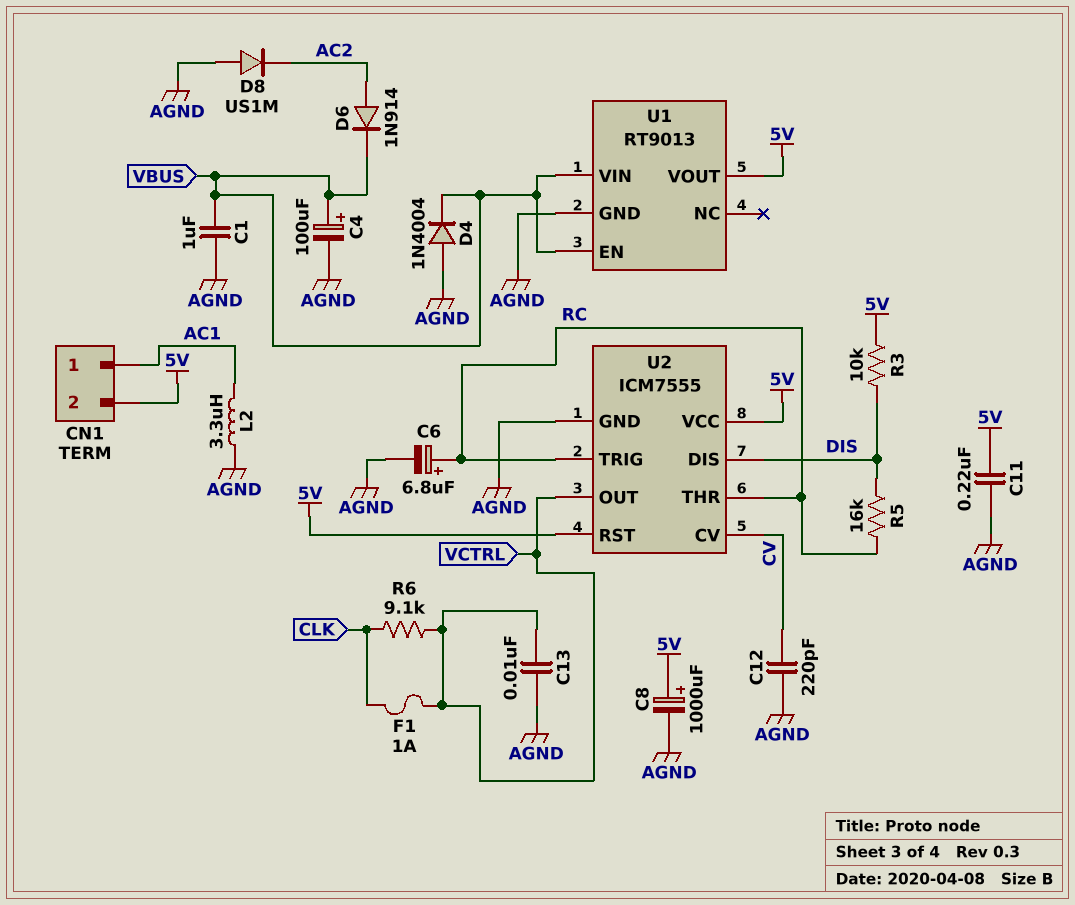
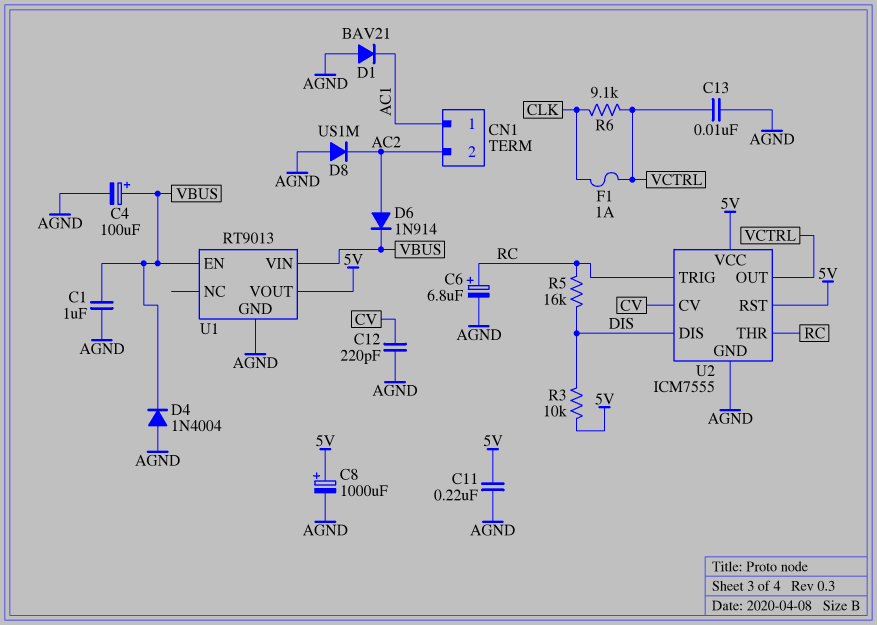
CN1 pin 2: 5V -> AC2
D1: none -> diode BAV21 (A AGND, K AC1)
L2: 3.3uH (AC1, AGND) -> none

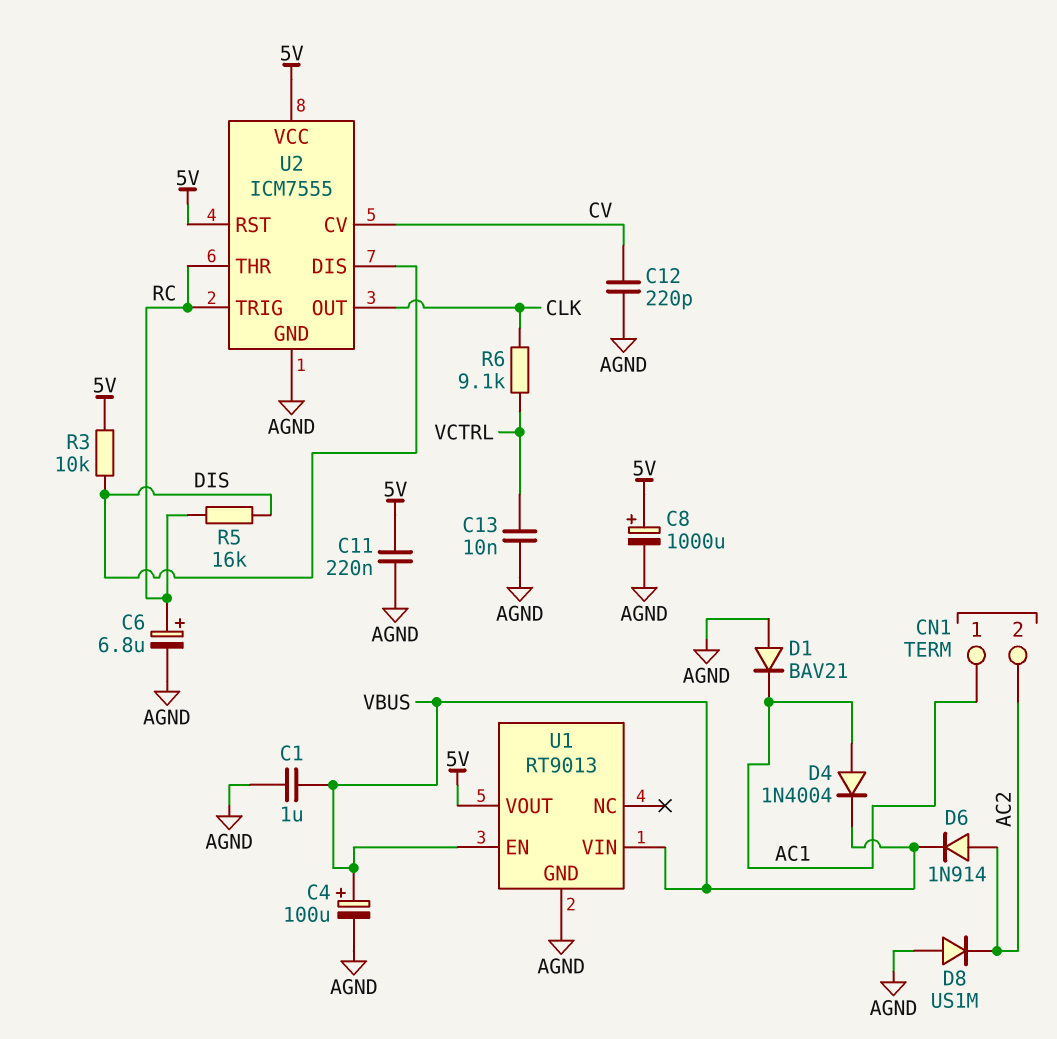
D4: diode 1N4004 (A AGND, K VBUS) -> diode 1N4004 (A AC1, K VBUS)
F1: 1A (CLK, VCTRL) -> none
U2 pin OUT: VCTRL -> CLK

